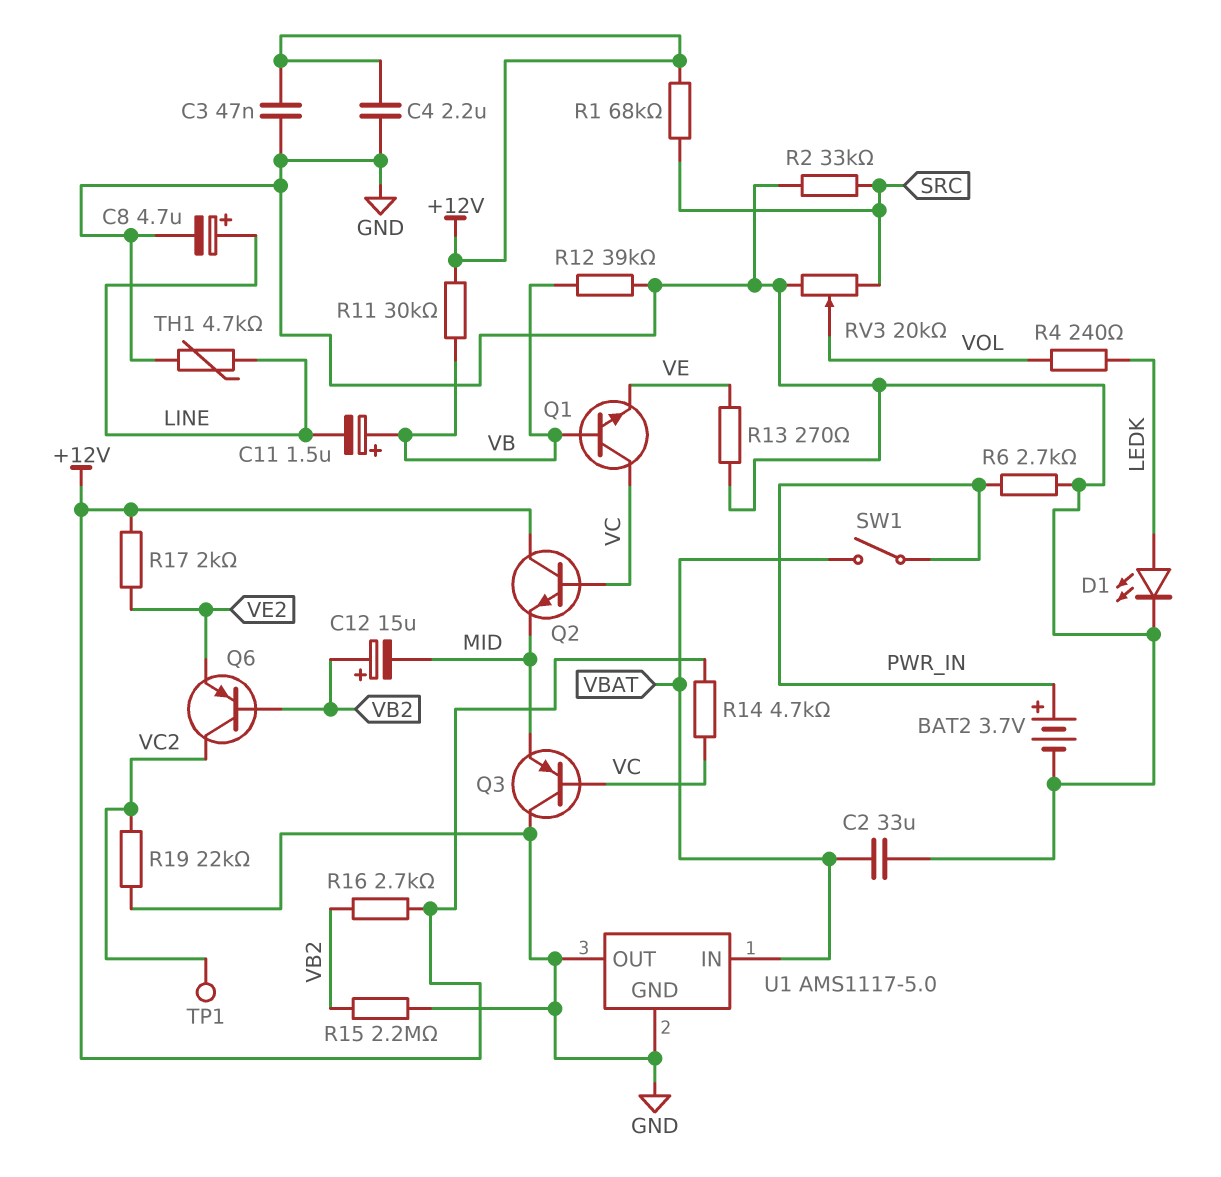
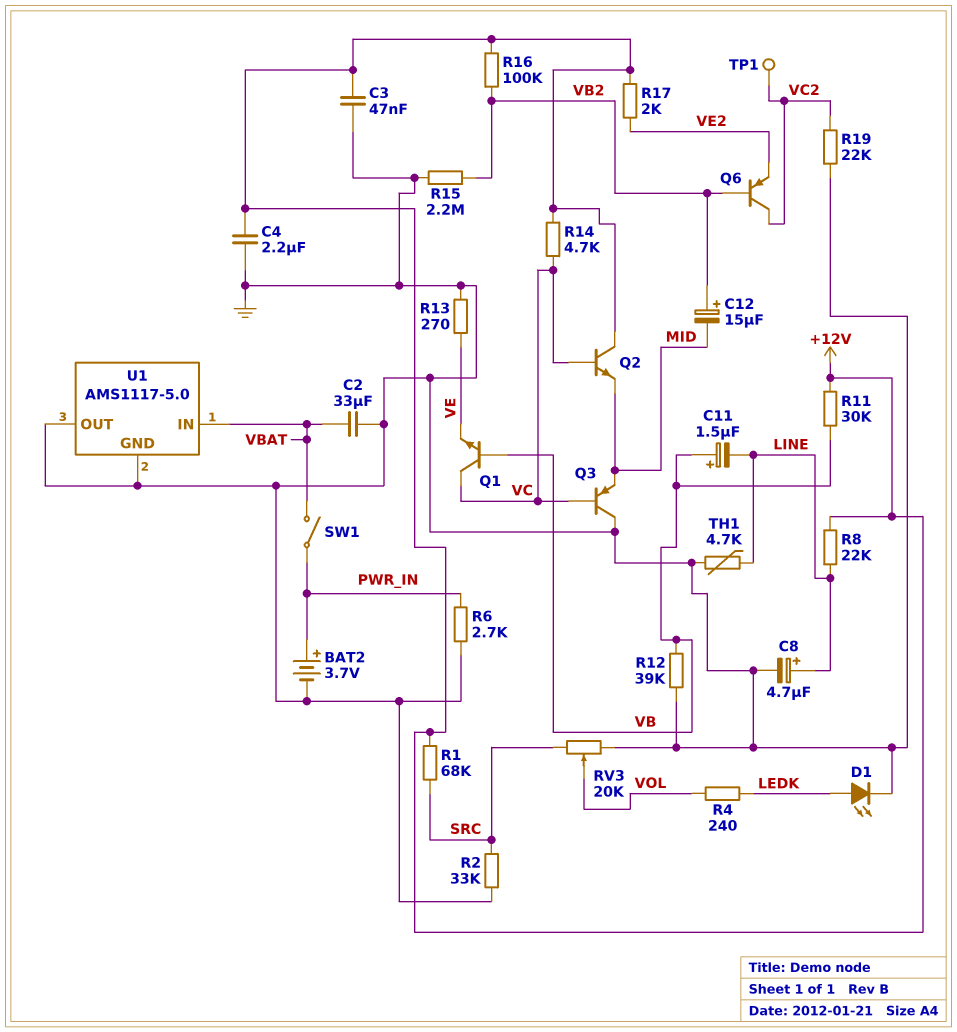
R8: none -> 22k (+12V, LINE)
R16: 2.7k (+12V, VB2) -> 100k (+12V, VB2)

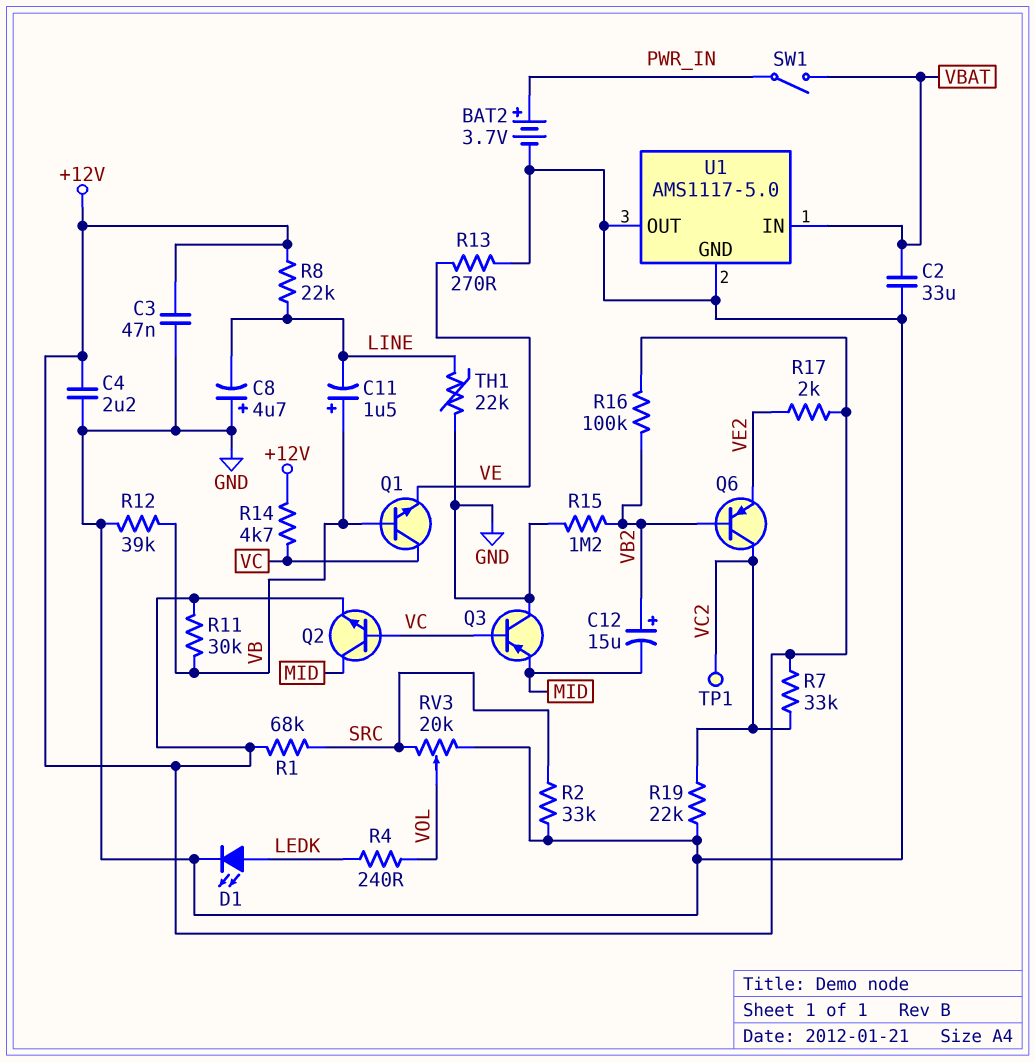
C8: 4.7uF (plus LINE, minus GND) -> 4.7uF (plus GND, minus LINE)
Q2: NPN (B VC, C +12V, E MID) -> NPN (B VC, C MID, E +12V)
R6: 2.7k (GND, PWR_IN) -> none
R7: none -> 33k (+12V, VC2)
R15: 2.2M (GND, VB2) -> 1.2M (GND, VB2)
TH1: 4.7k (GND, LINE) -> 22k (GND, LINE)

